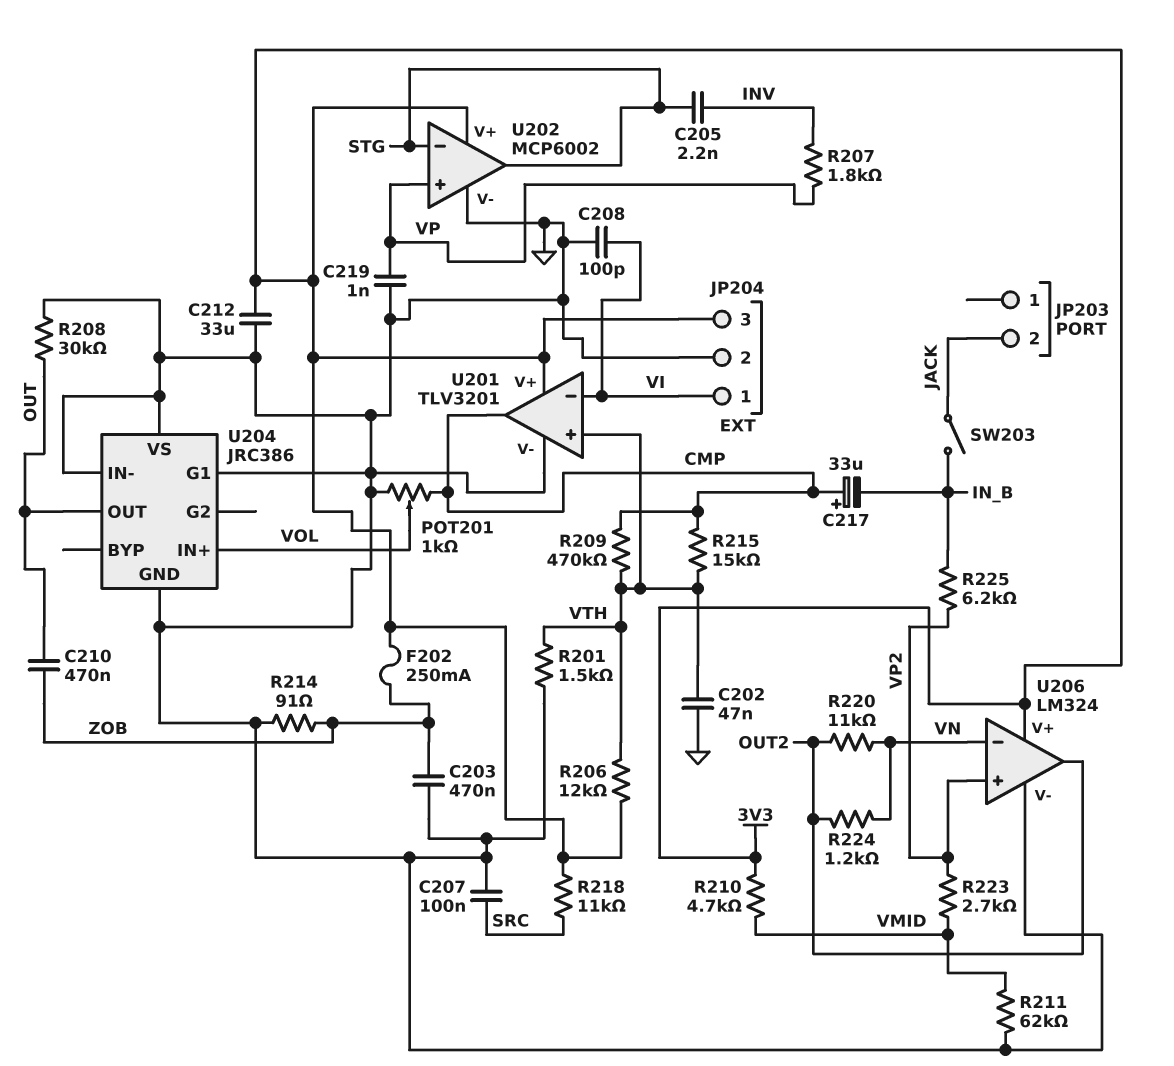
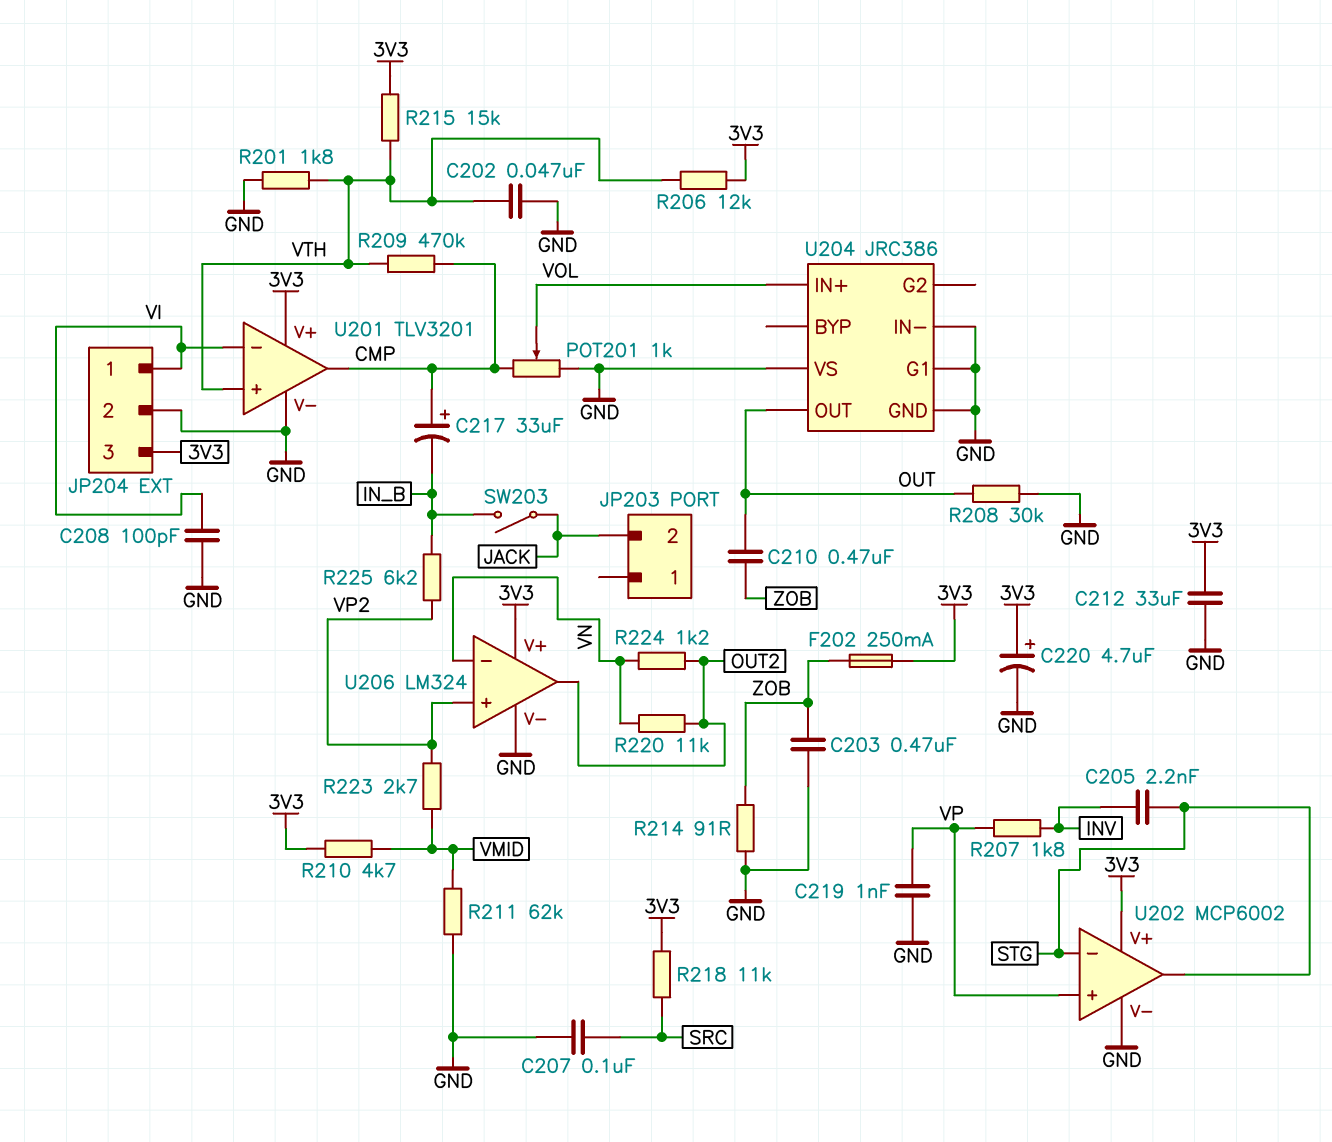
C220: none -> 4.7uF (plus 3V3, minus GND)
R201: 1.5k (GND, VTH) -> 1.8k (GND, VTH)
R215: 15k (CMP, VTH) -> 15k (3V3, VTH)

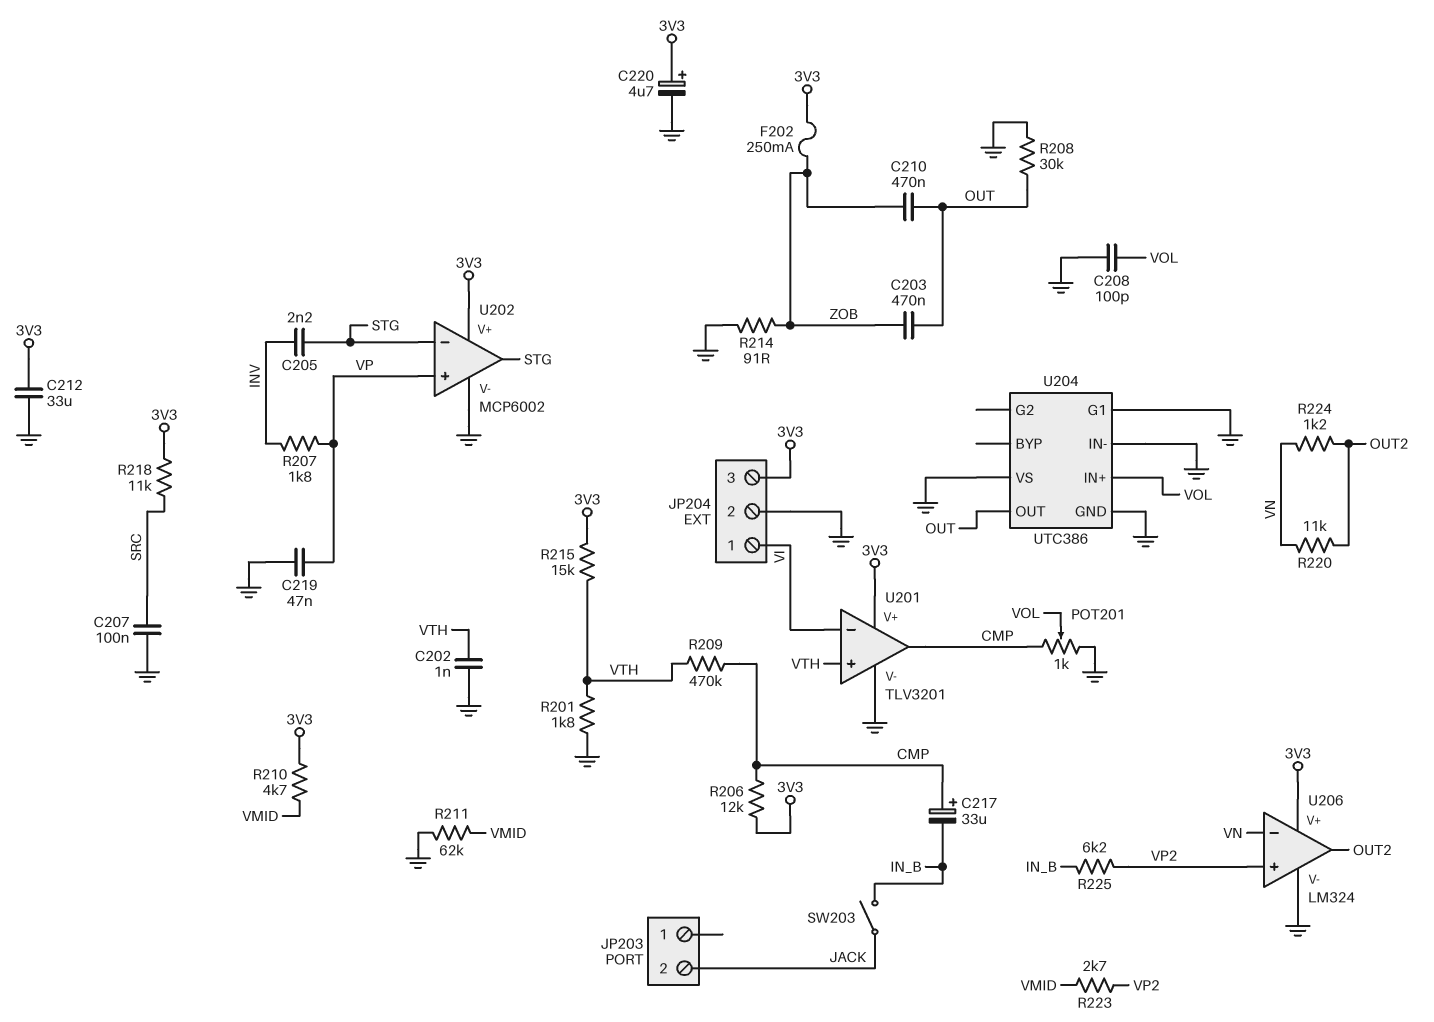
C202: 47nF (GND, VTH) -> 1nF (GND, VTH)
C203: 470nF (GND, ZOB) -> 470nF (OUT, ZOB)
C208: 100pF (GND, VI) -> 100pF (GND, VOL)
C219: 1nF (GND, VP) -> 47nF (GND, VP)
R206: 12k (3V3, VTH) -> 12k (3V3, CMP)
U204: JRC386 -> UTC386

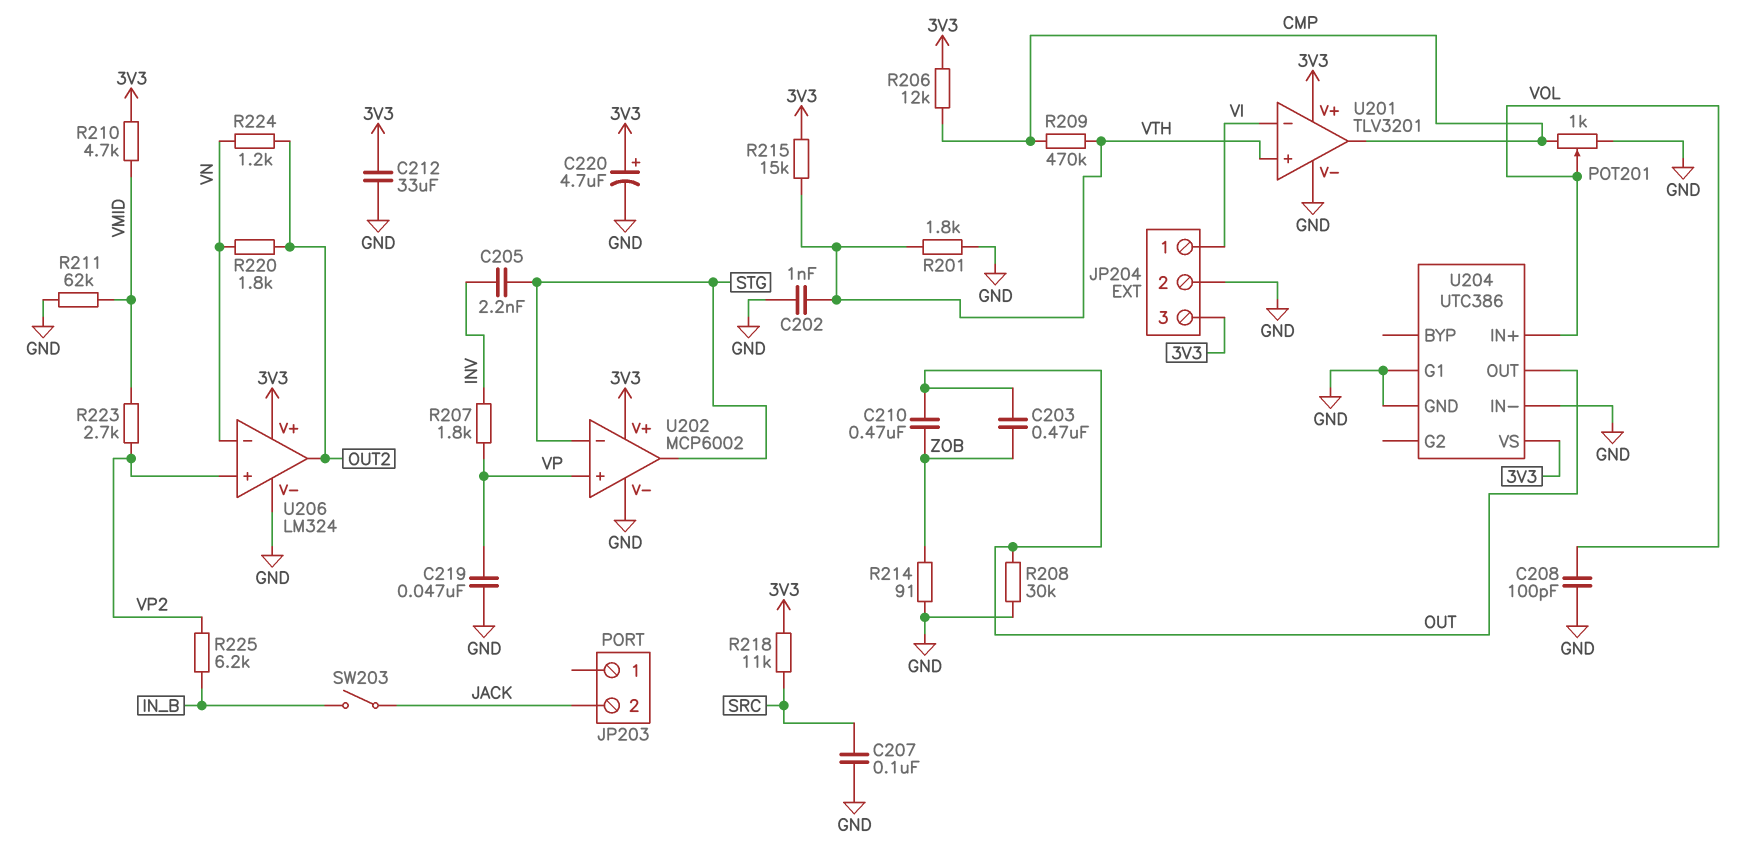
C217: 33uF (plus CMP, minus IN_B) -> none
F202: 250mA (3V3, ZOB) -> none
R220: 11k (OUT2, VN) -> 1.8k (OUT2, VN)
U204 pin VS: GND -> 3V3

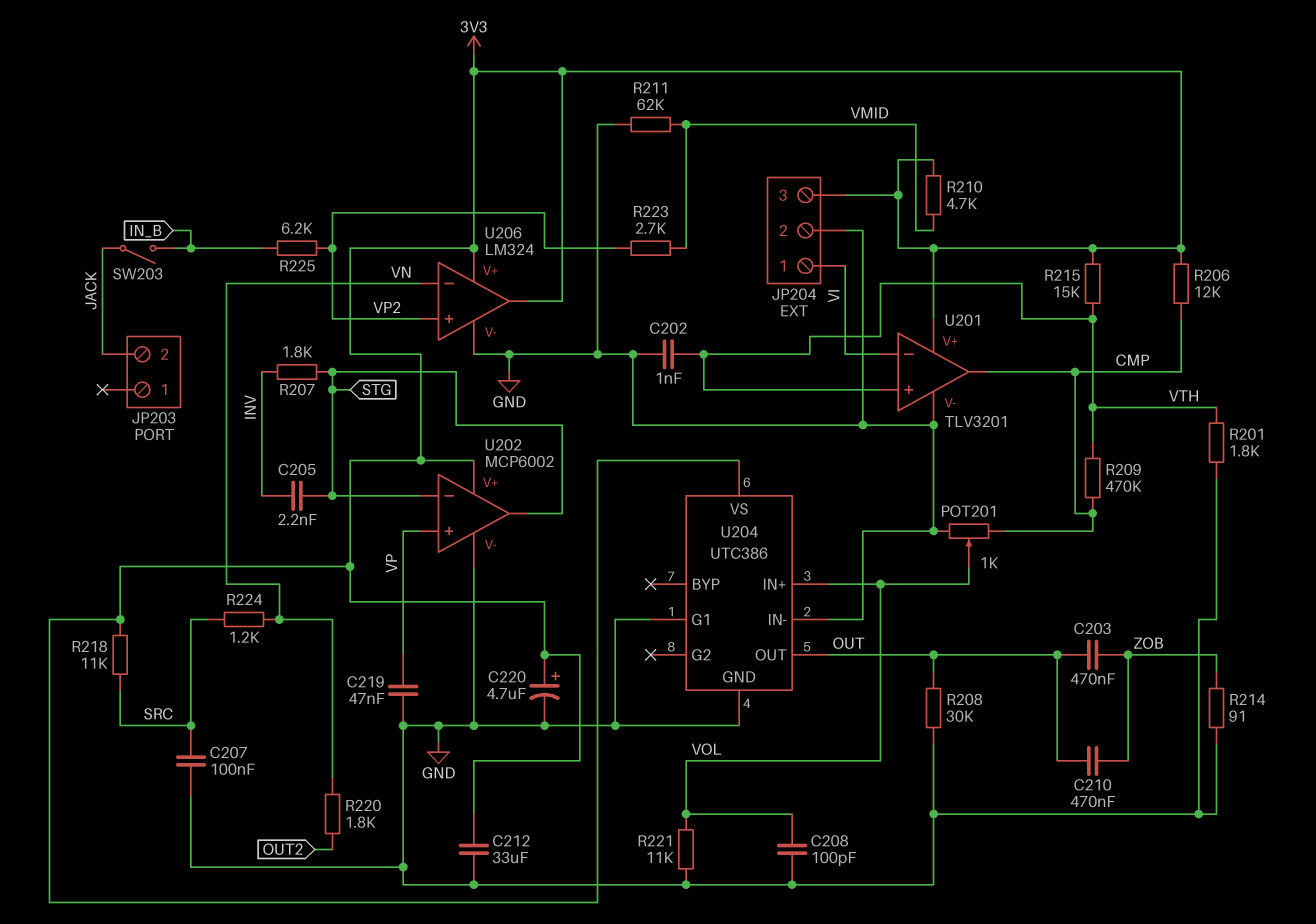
R207: 1.8k (INV, VP) -> 1.8k (INV, STG)
R221: none -> 11k (GND, VOL)
R224: 1.2k (OUT2, VN) -> 1.2k (SRC, VN)
U206 pin out: OUT2 -> 3V3

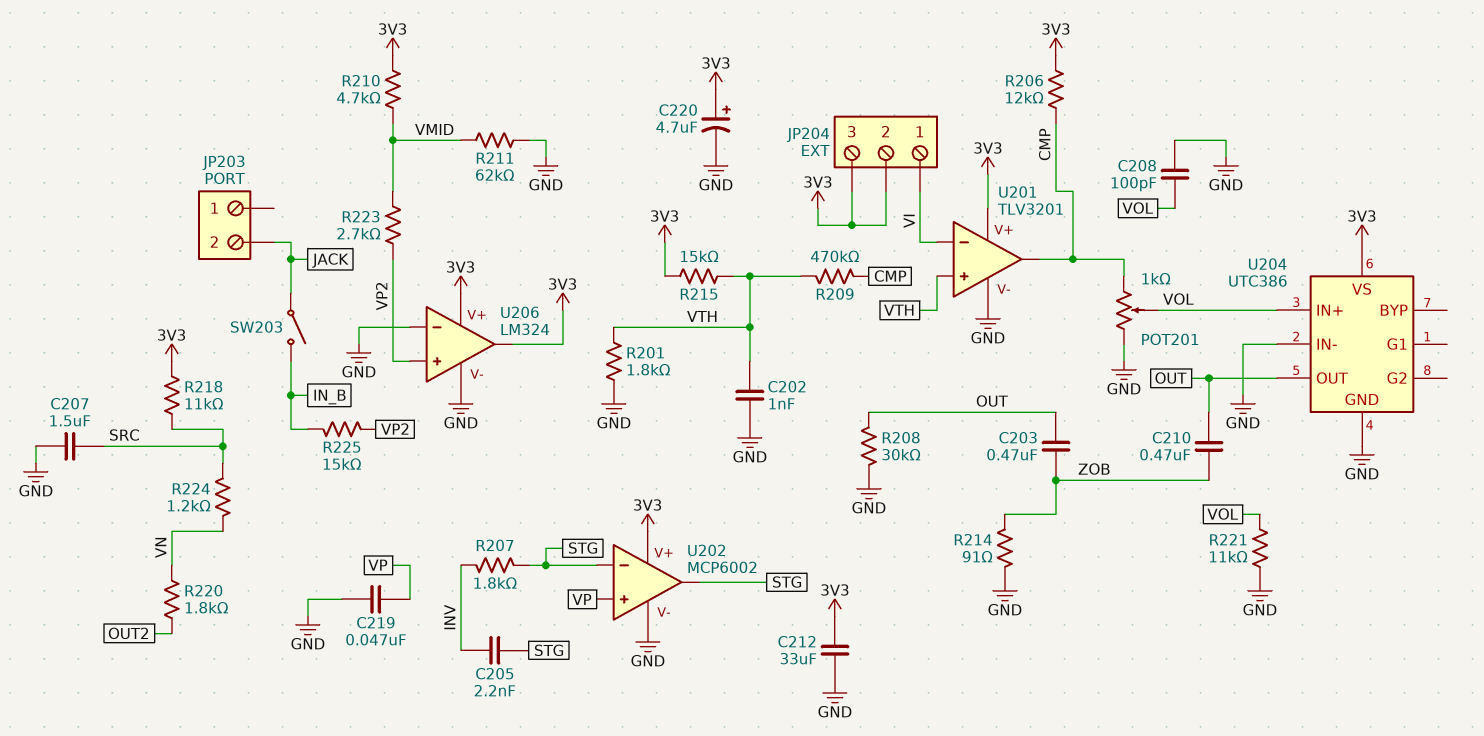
C207: 100nF (GND, SRC) -> 1.5uF (GND, SRC)
JP204 pin 2: GND -> 3V3
R225: 6.2k (IN_B, VP2) -> 15k (IN_B, VP2)
U204 pin G1: GND -> none
U206 pin in-: VN -> GND

